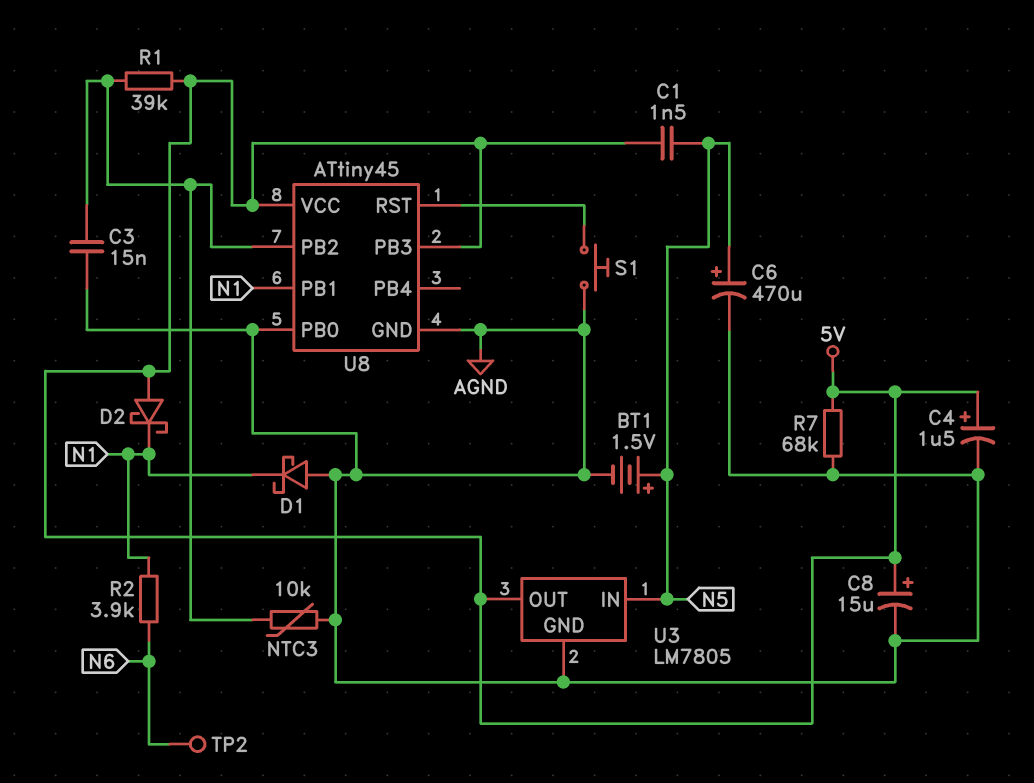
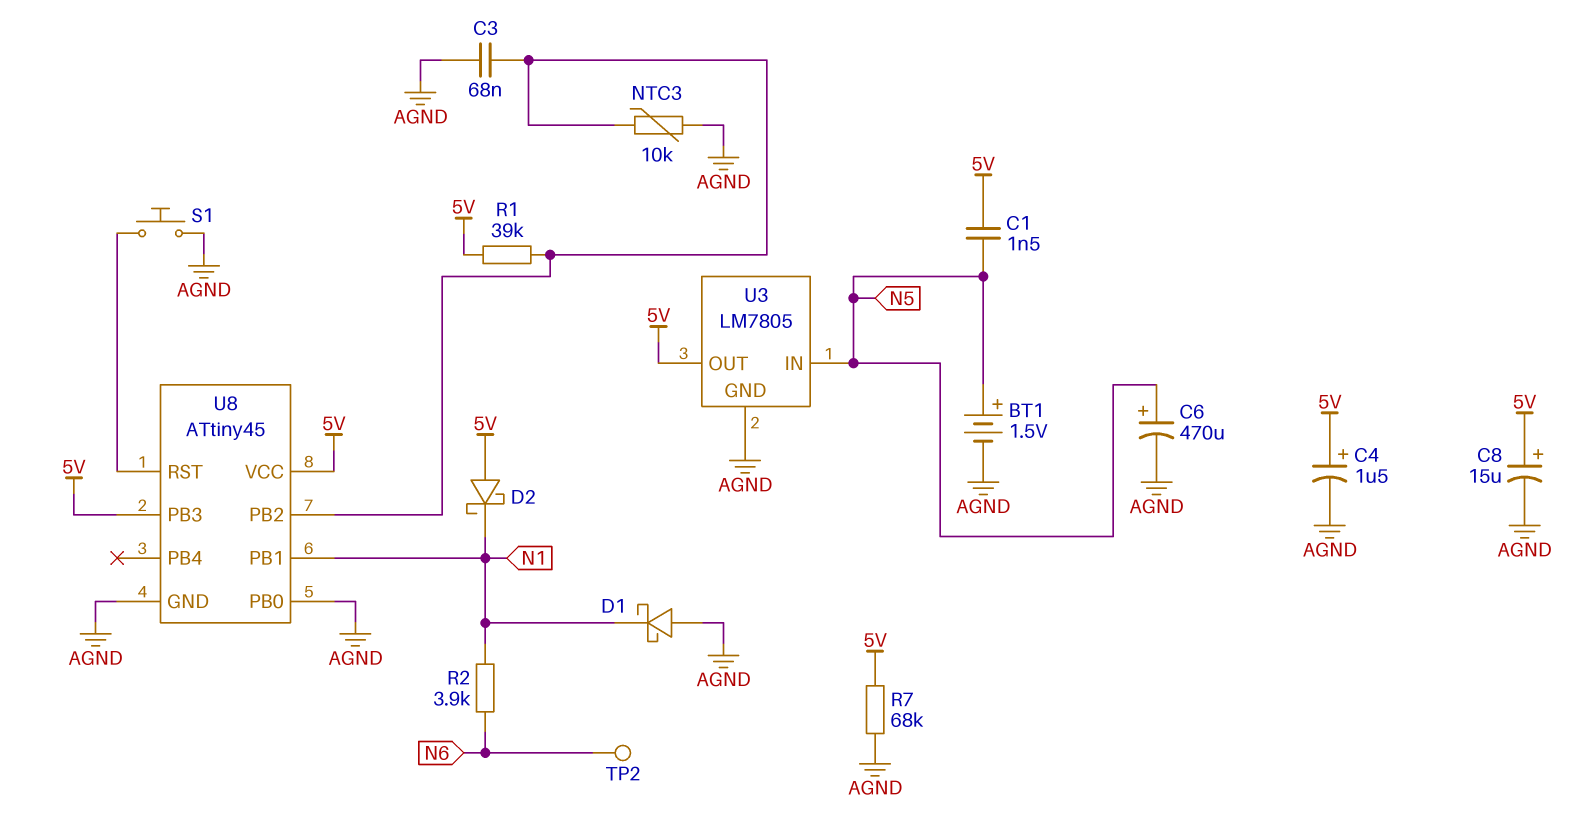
C3: 15nF (AGND, U8/PB2) -> 68nF (AGND, U8/PB2)

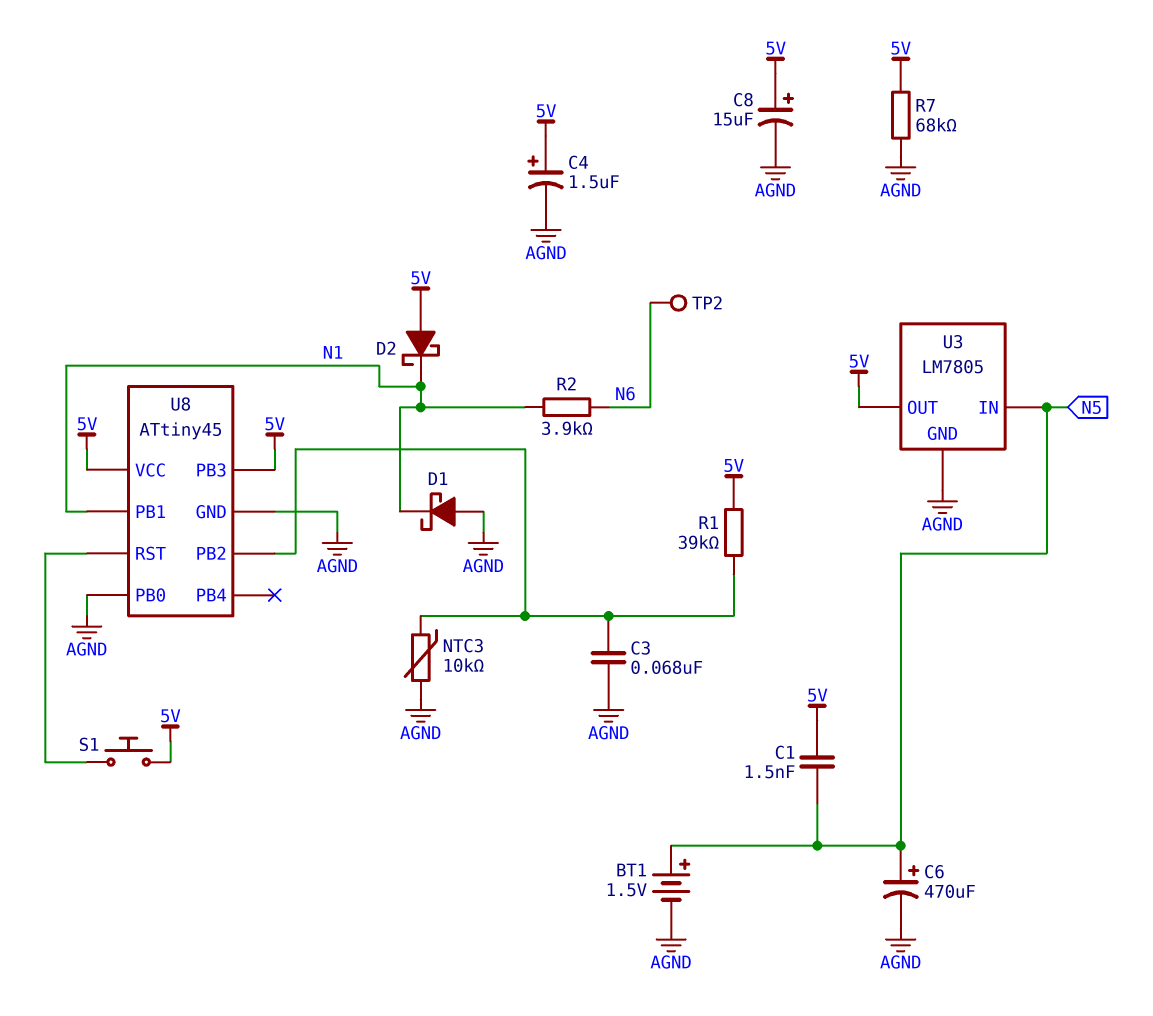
S1: button (AGND, U8/RST) -> button (5V, U8/RST)

